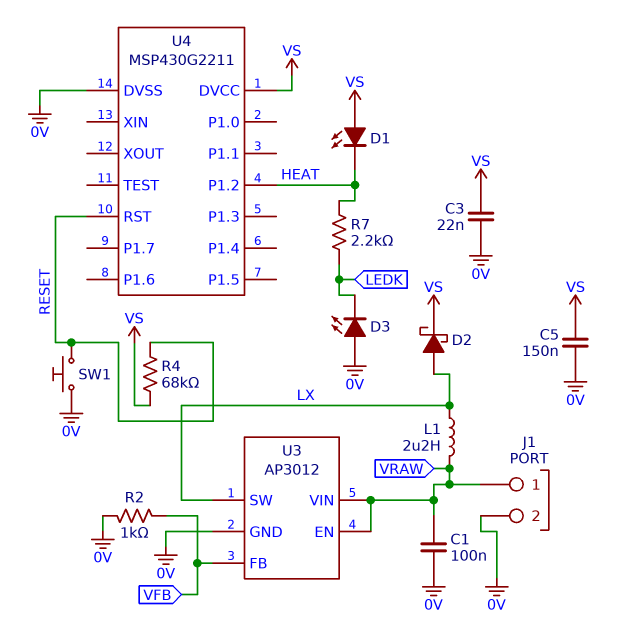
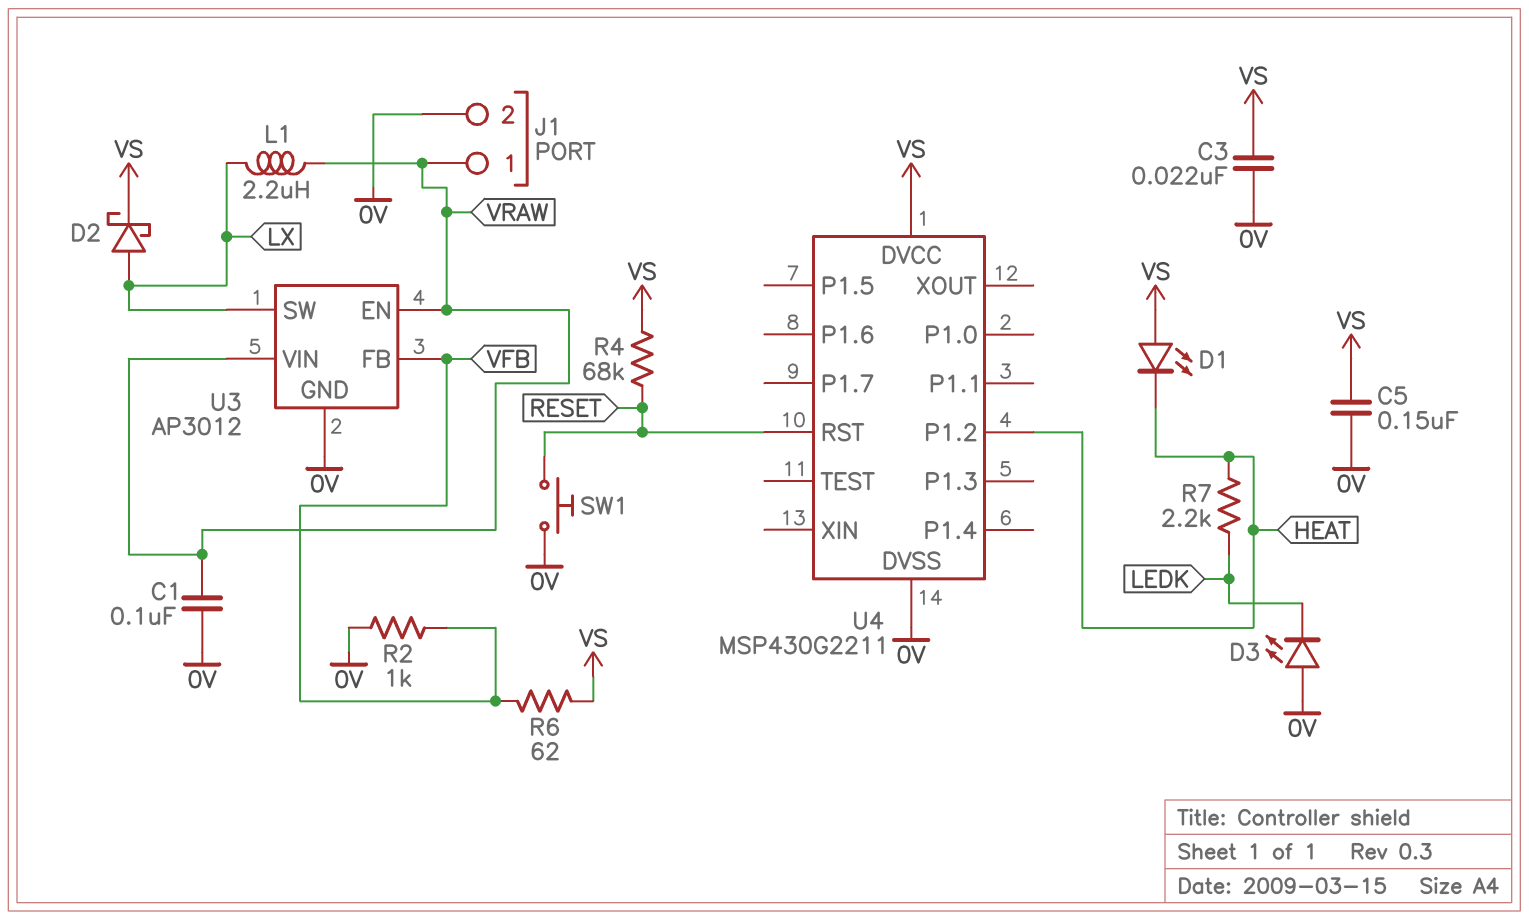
R6: none -> 62 (VFB, VS)

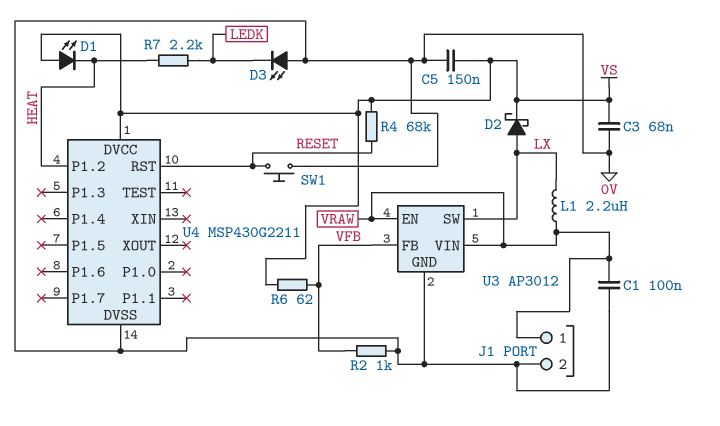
C3: 22nF (0V, VS) -> 68nF (0V, VS)

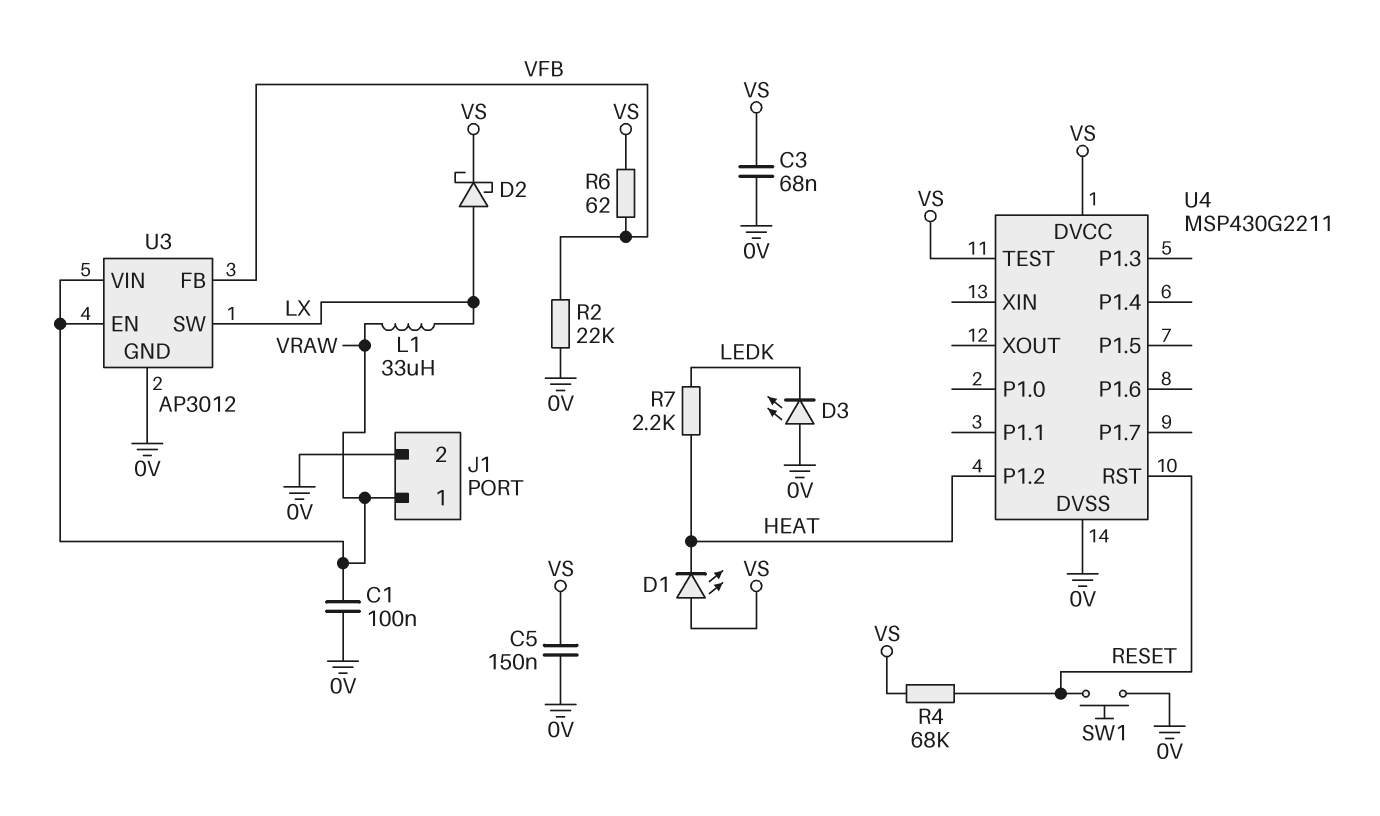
L1: 2.2uH (LX, VRAW) -> 33uH (LX, VRAW)
R2: 1k (0V, VFB) -> 22k (0V, VFB)
U4 pin TEST: none -> VS

